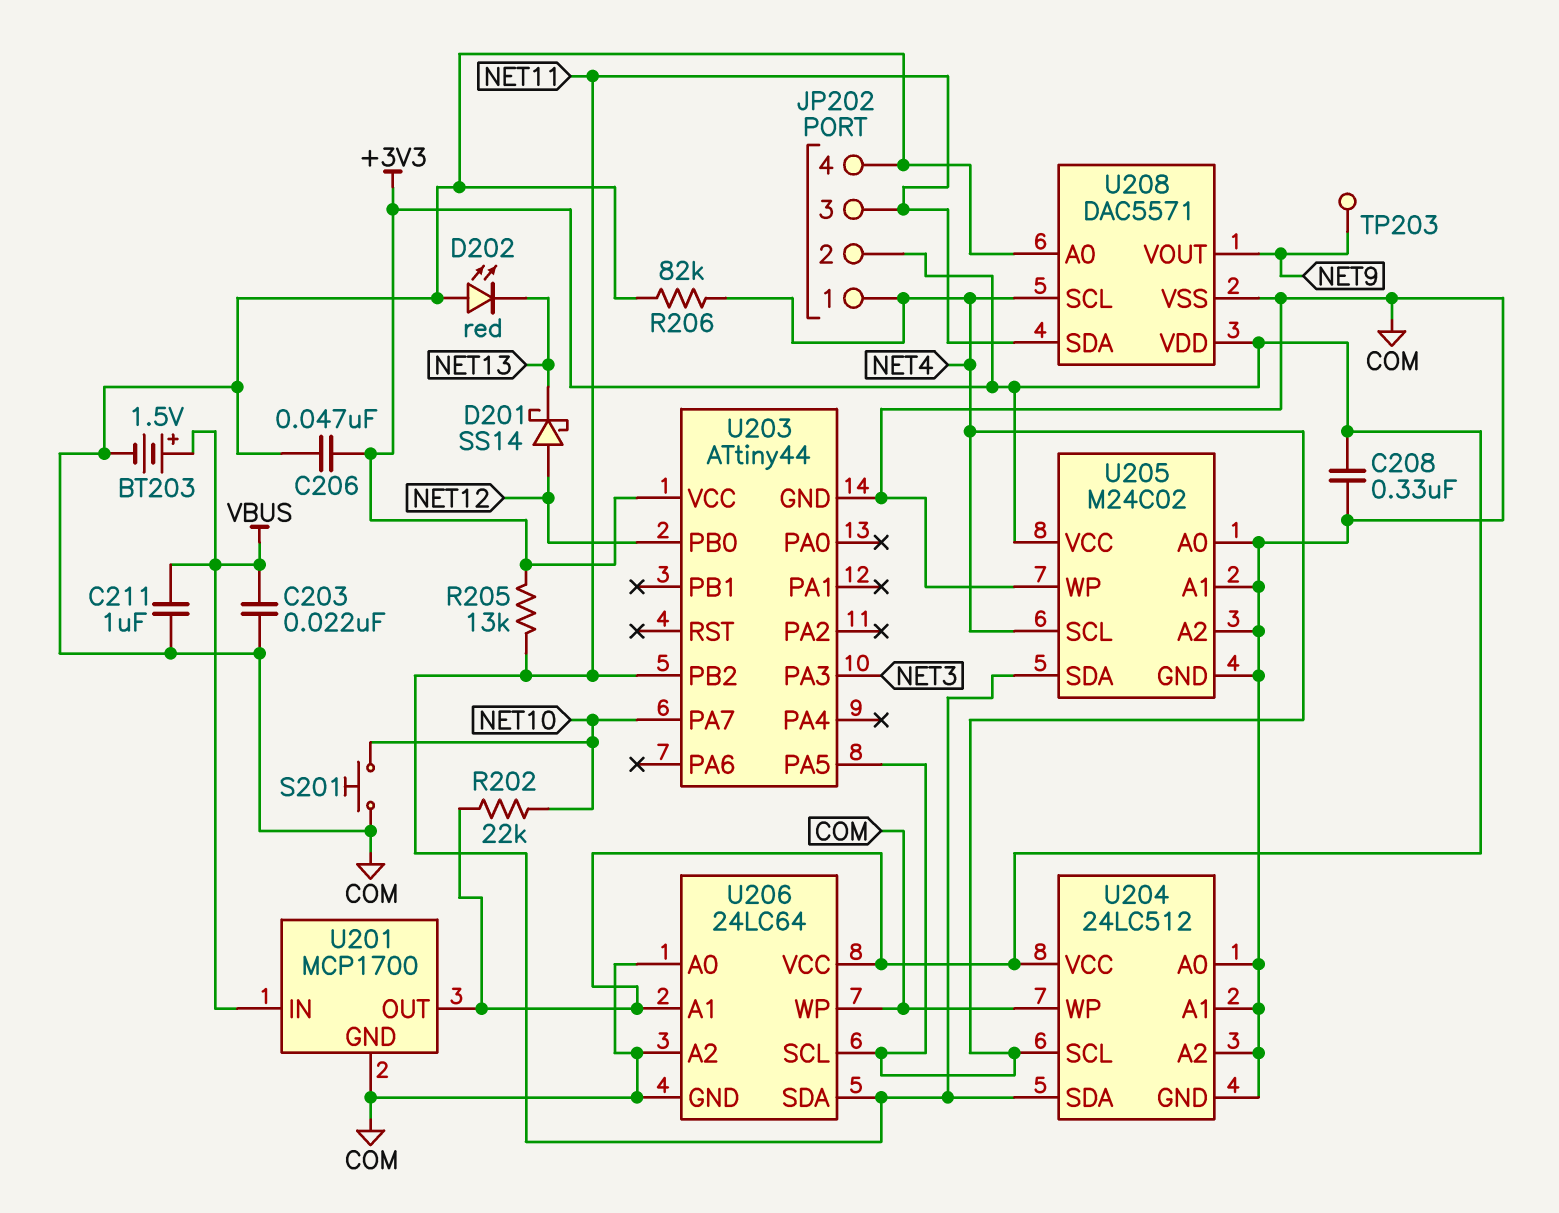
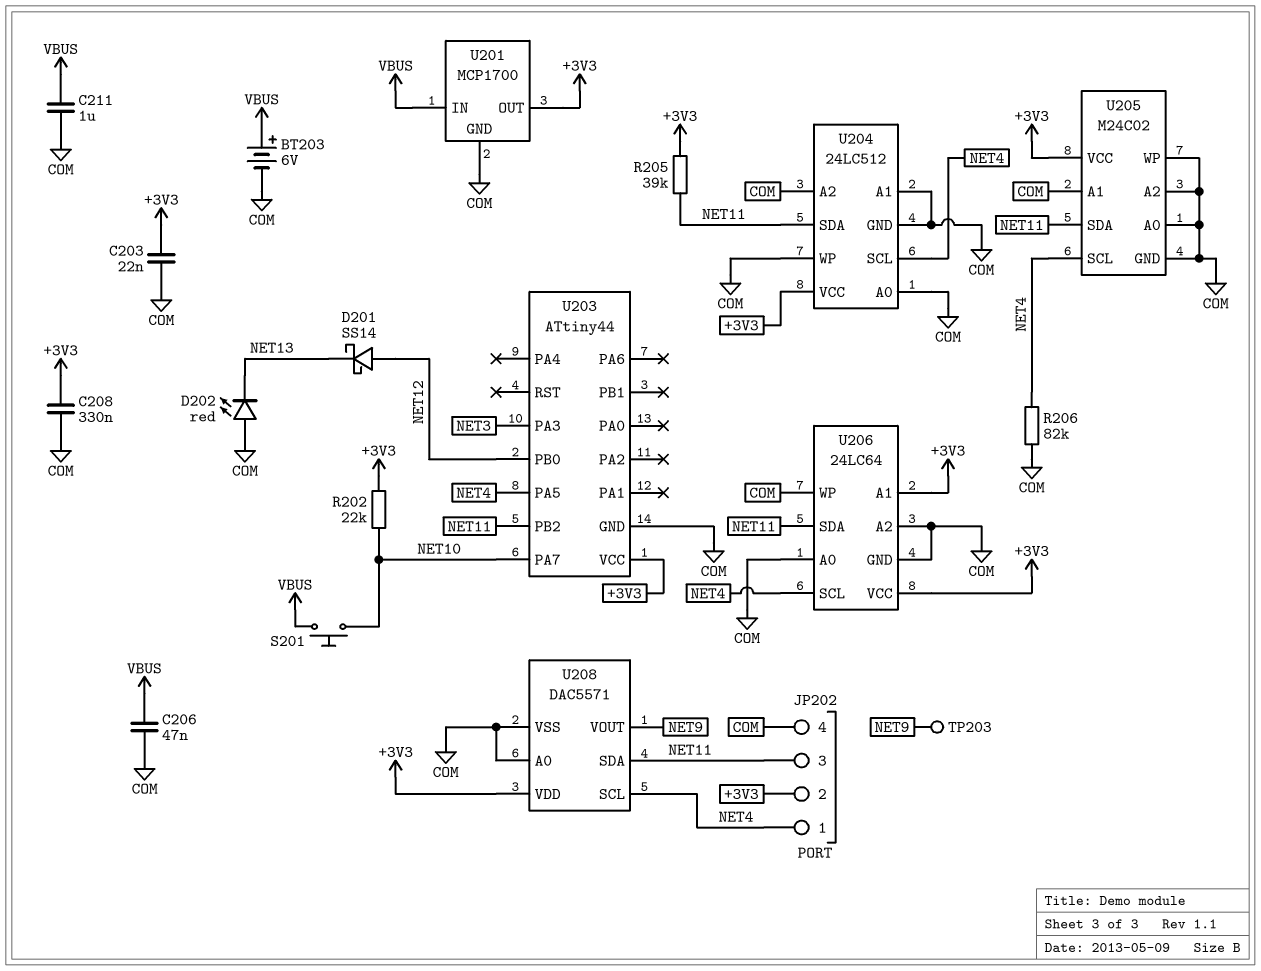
BT203: 1.5V (plus VBUS, minus COM) -> 6V (plus VBUS, minus COM)
C203: 22nF (COM, VBUS) -> 22nF (+3V3, COM)
C206: 47nF (+3V3, COM) -> 47nF (COM, VBUS)
R205: 13k (+3V3, NET11) -> 39k (+3V3, NET11)
S201: button (COM, NET10) -> button (NET10, VBUS)

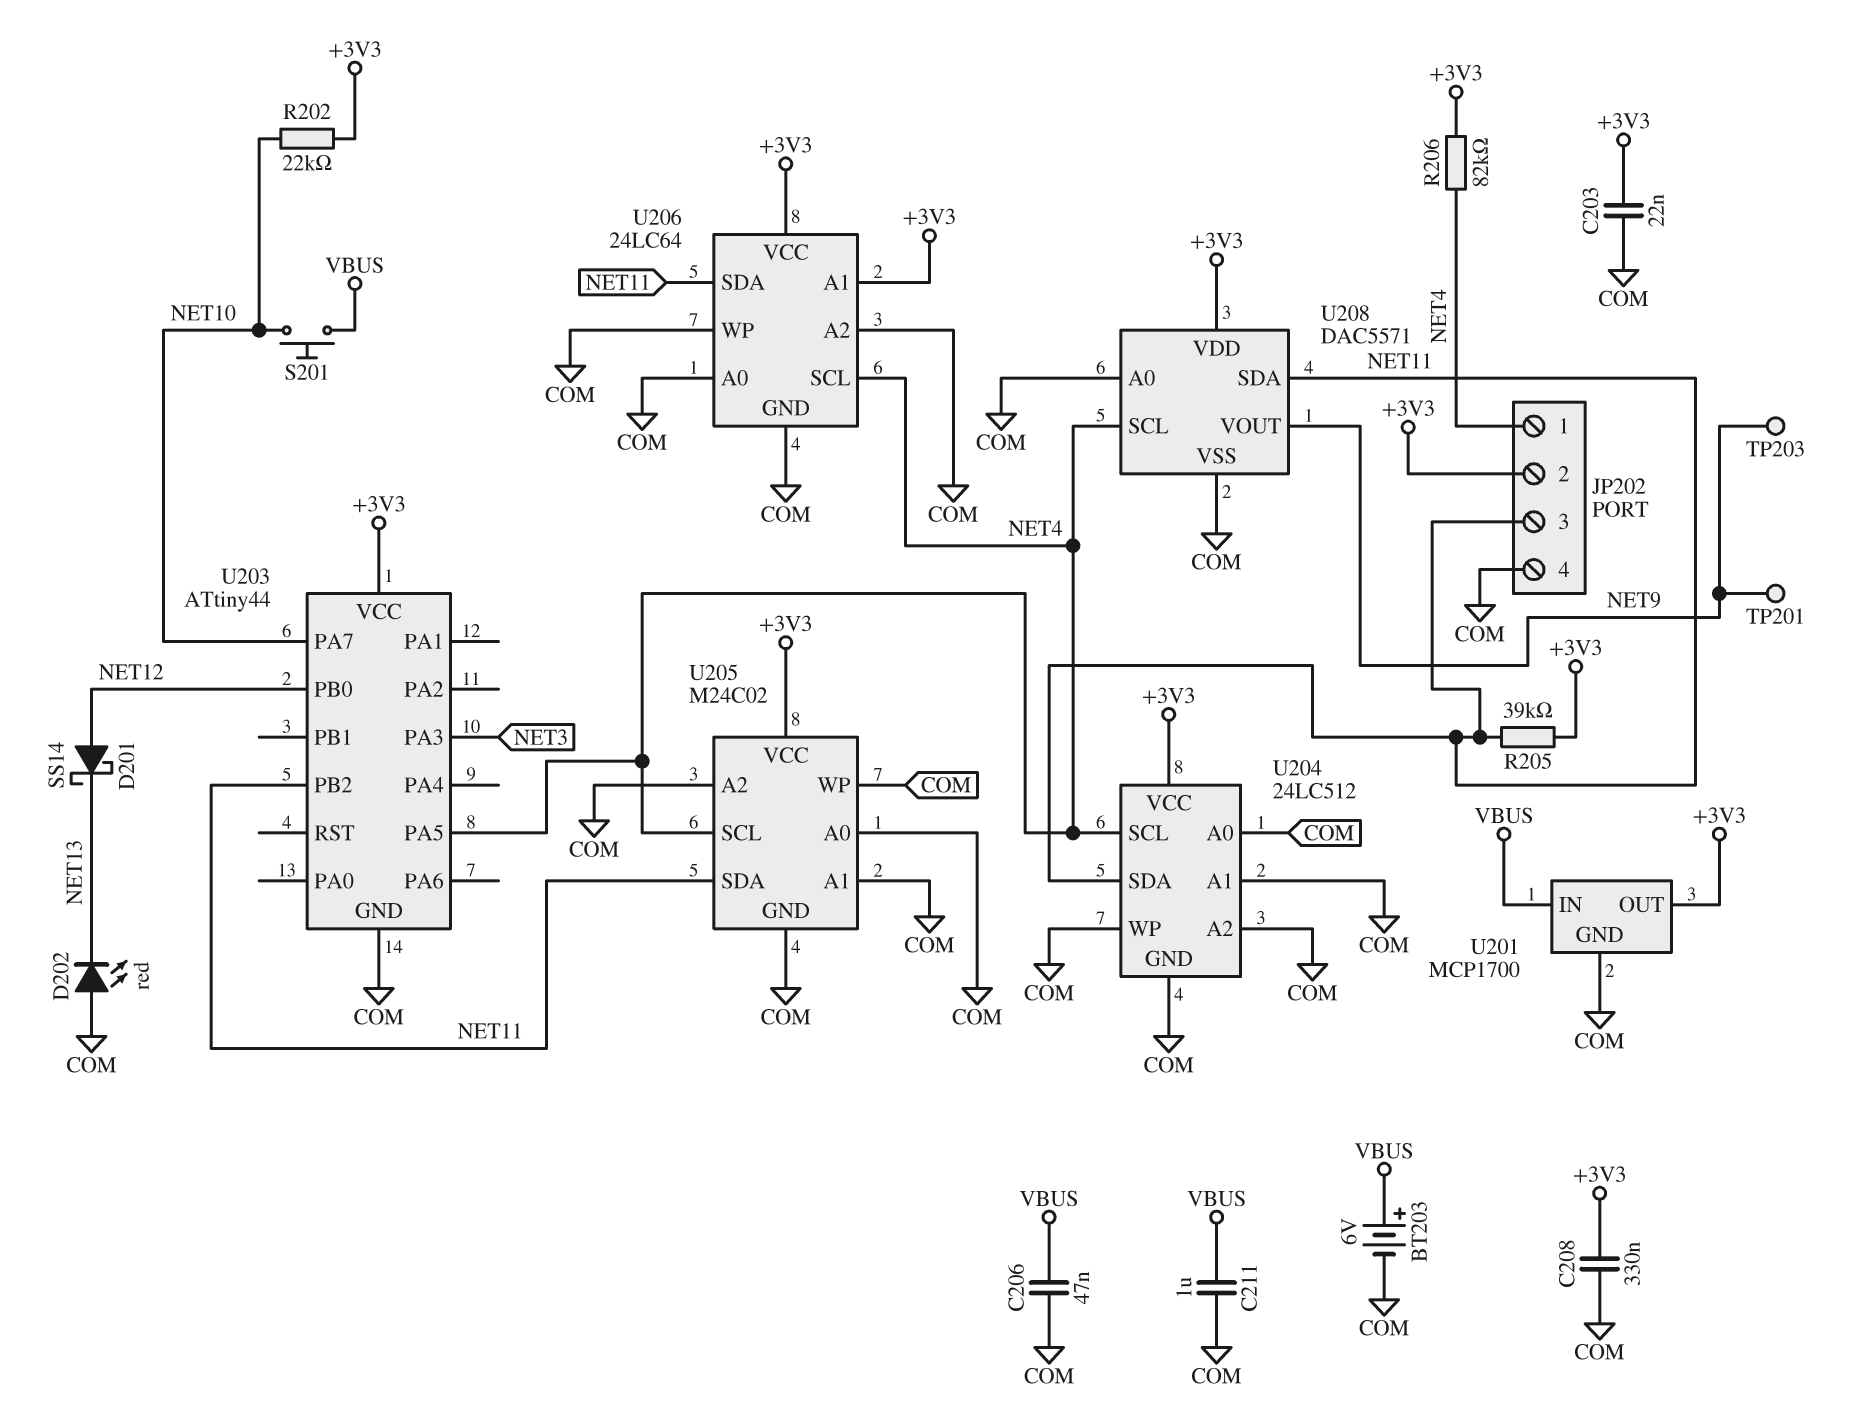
R206: 82k (COM, NET4) -> 82k (+3V3, NET4)
TP201: none -> test point (NET9)

